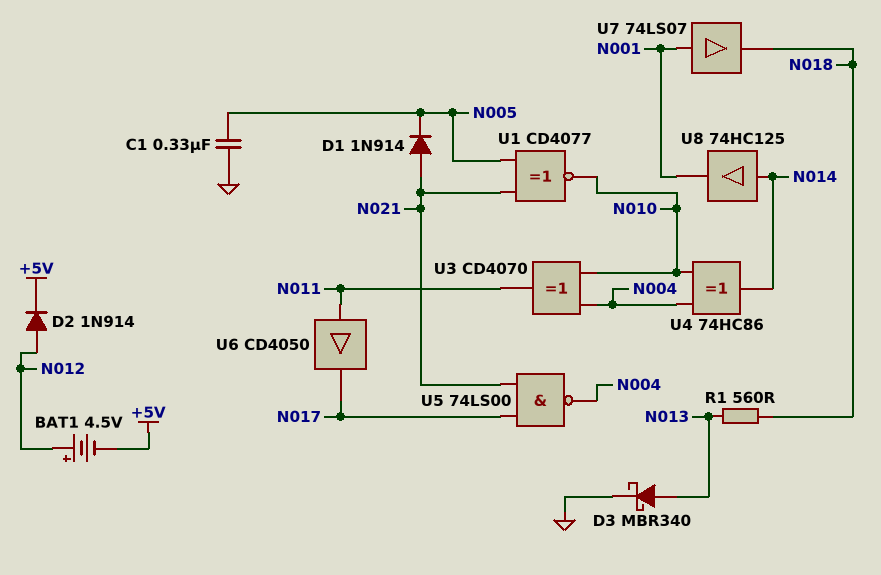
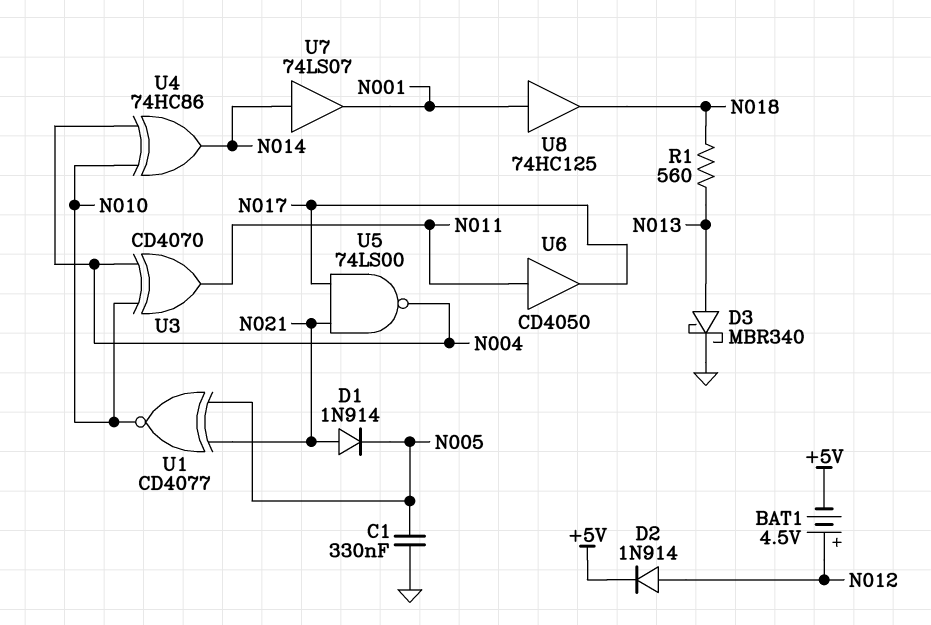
U7: buffer 74LS07 (in N001, out N018) -> buffer 74LS07 (in N014, out N001)
U8: buffer 74HC125 (in N014, out N001) -> buffer 74HC125 (in N001, out N018)

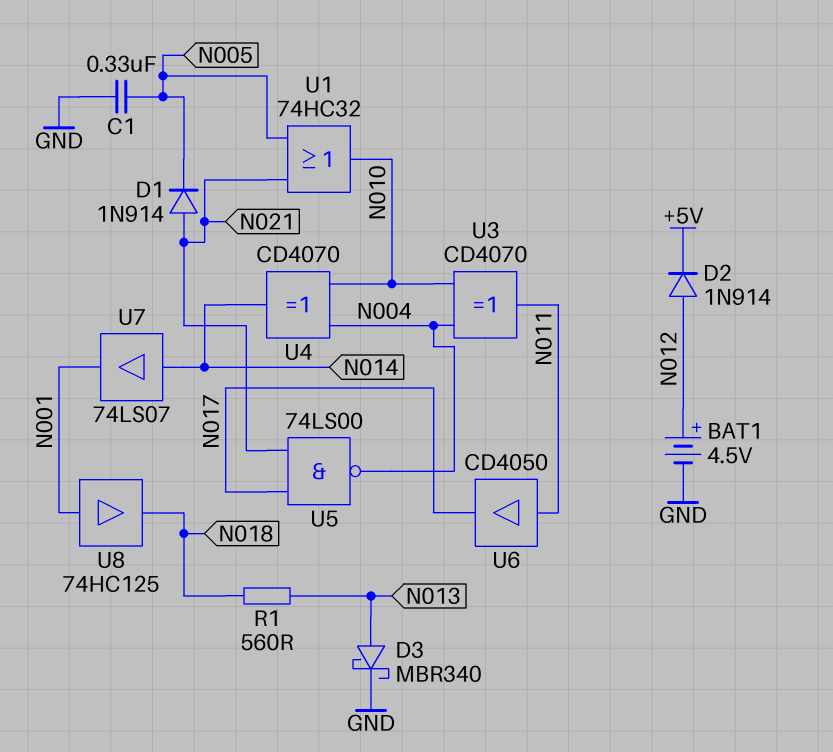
BAT1: 4.5V (plus N012, minus +5V) -> 4.5V (plus N012, minus GND)
U1: XNOR CD4077 (in N005, in N021, out N010) -> OR 74HC32 (in N005, in N021, out N010)
U4: XOR 74HC86 (in N004, in N010, out N014) -> XOR CD4070 (in N004, in N010, out N014)

